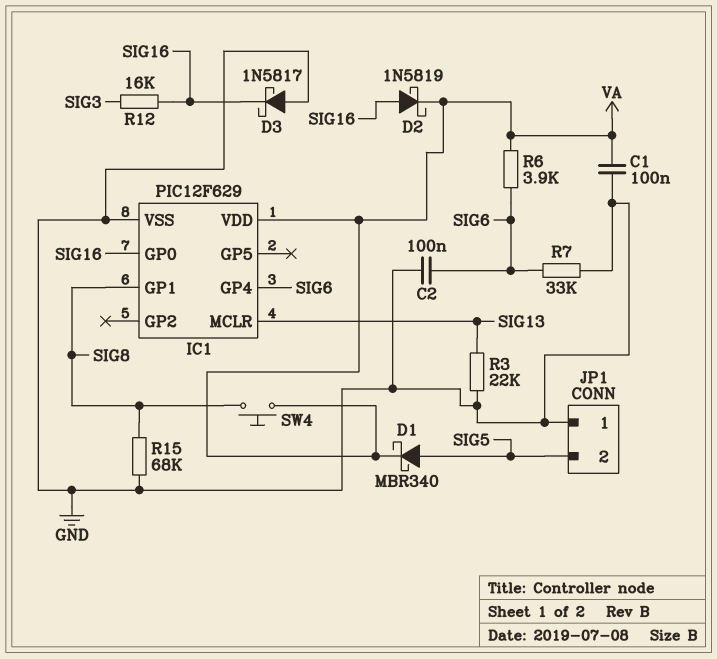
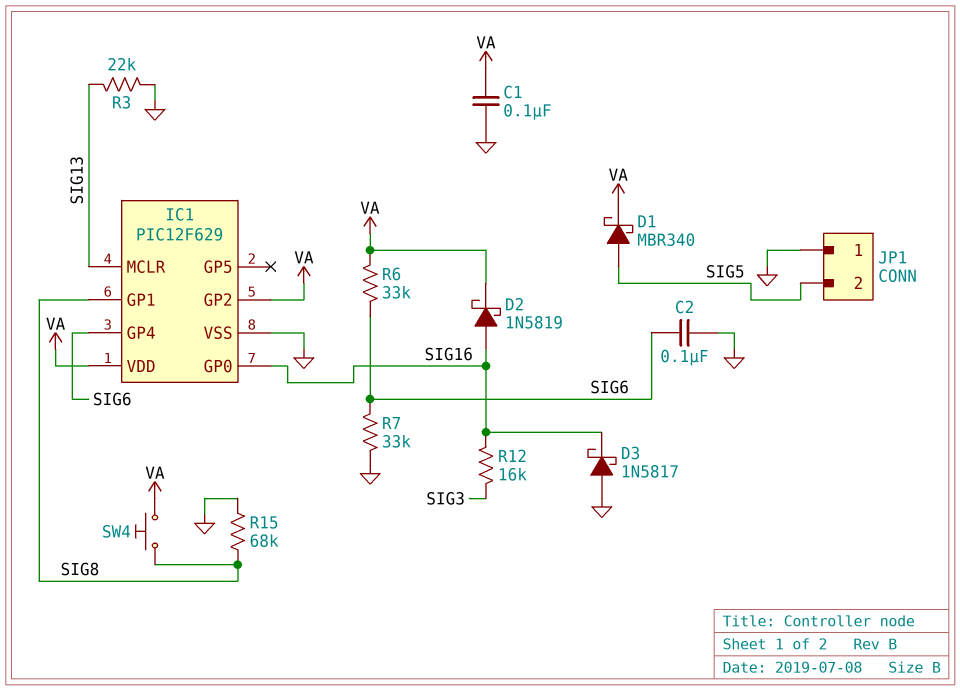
IC1 pin GP2: none -> VA
R6: 3.9k (SIG6, VA) -> 33k (SIG6, VA)

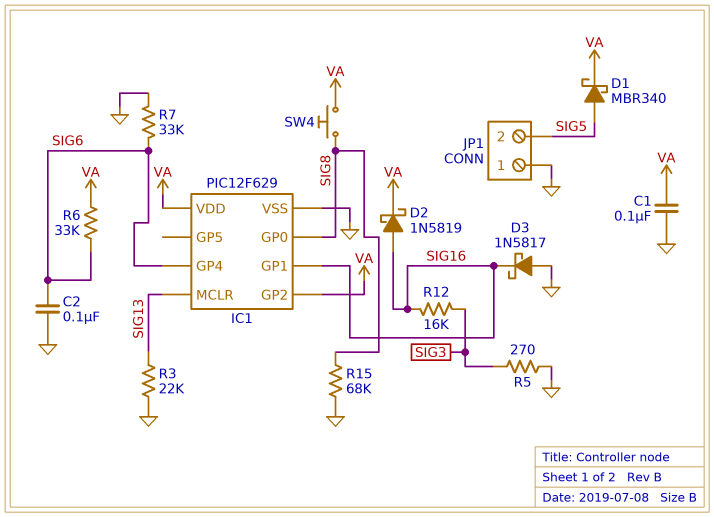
IC1 pin GP0: SIG16 -> SIG8
IC1 pin GP1: SIG8 -> SIG16
R5: none -> 270 (GND, SIG3)

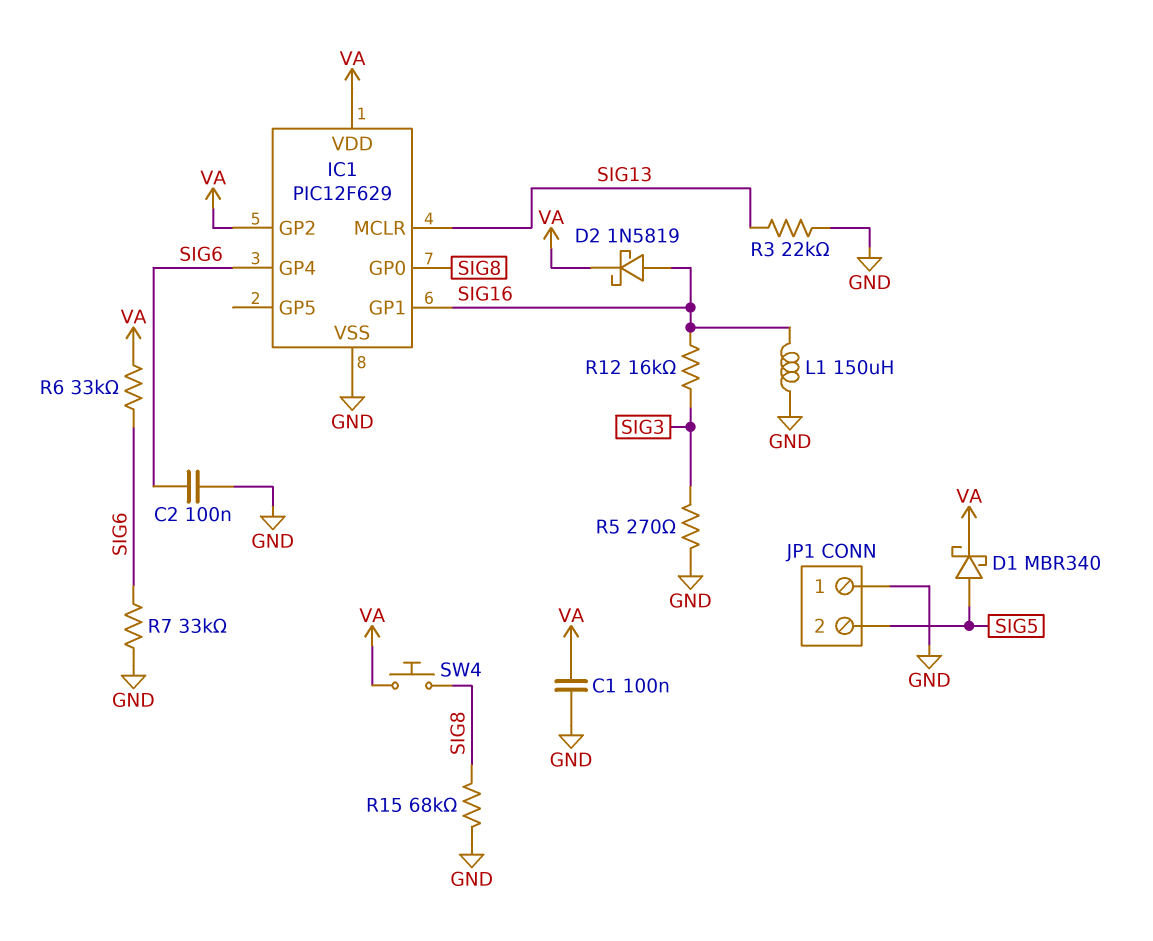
D3: schottky 1N5817 (A GND, K SIG16) -> none
L1: none -> 150uH (GND, SIG16)

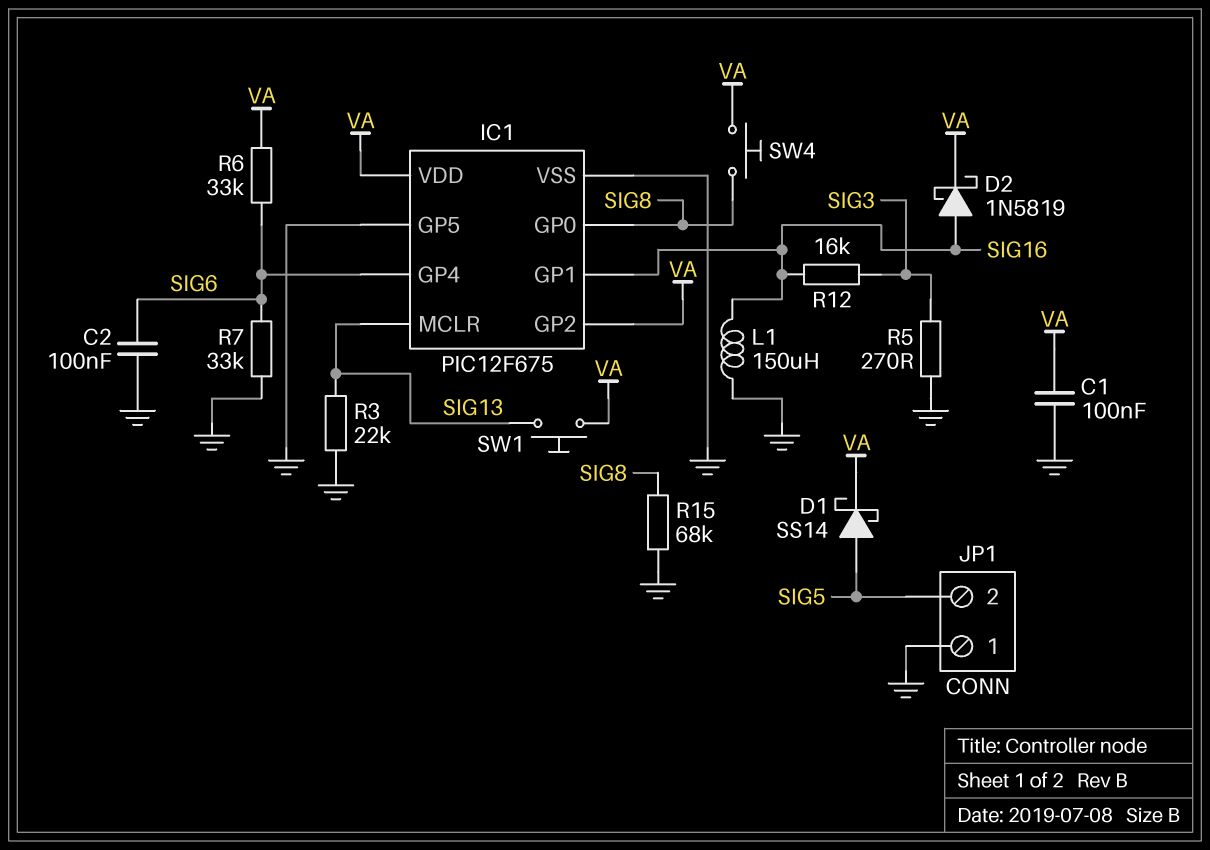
D1: schottky MBR340 (A SIG5, K VA) -> schottky SS14 (A SIG5, K VA)
IC1: PIC12F629 -> PIC12F675
IC1 pin GP5: none -> GND
SW1: none -> button (SIG13, VA)

